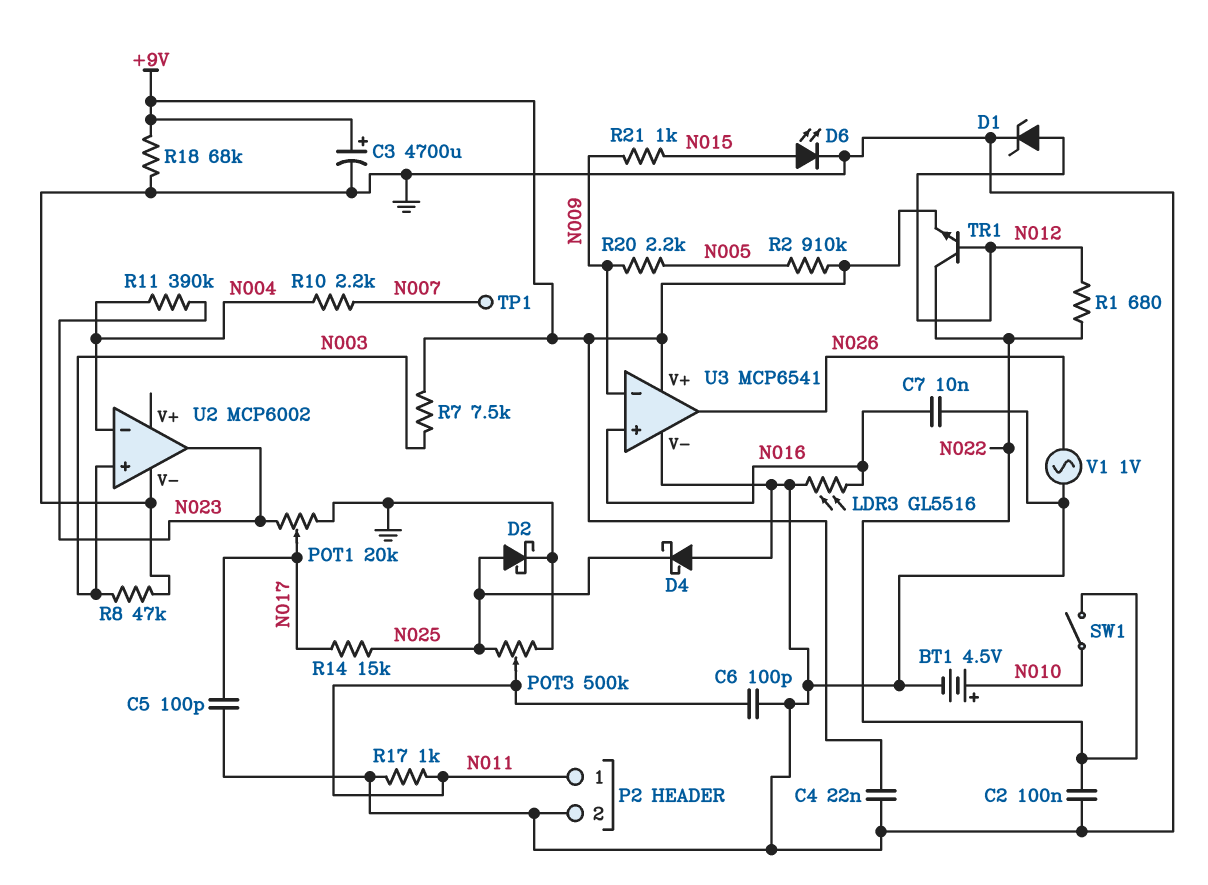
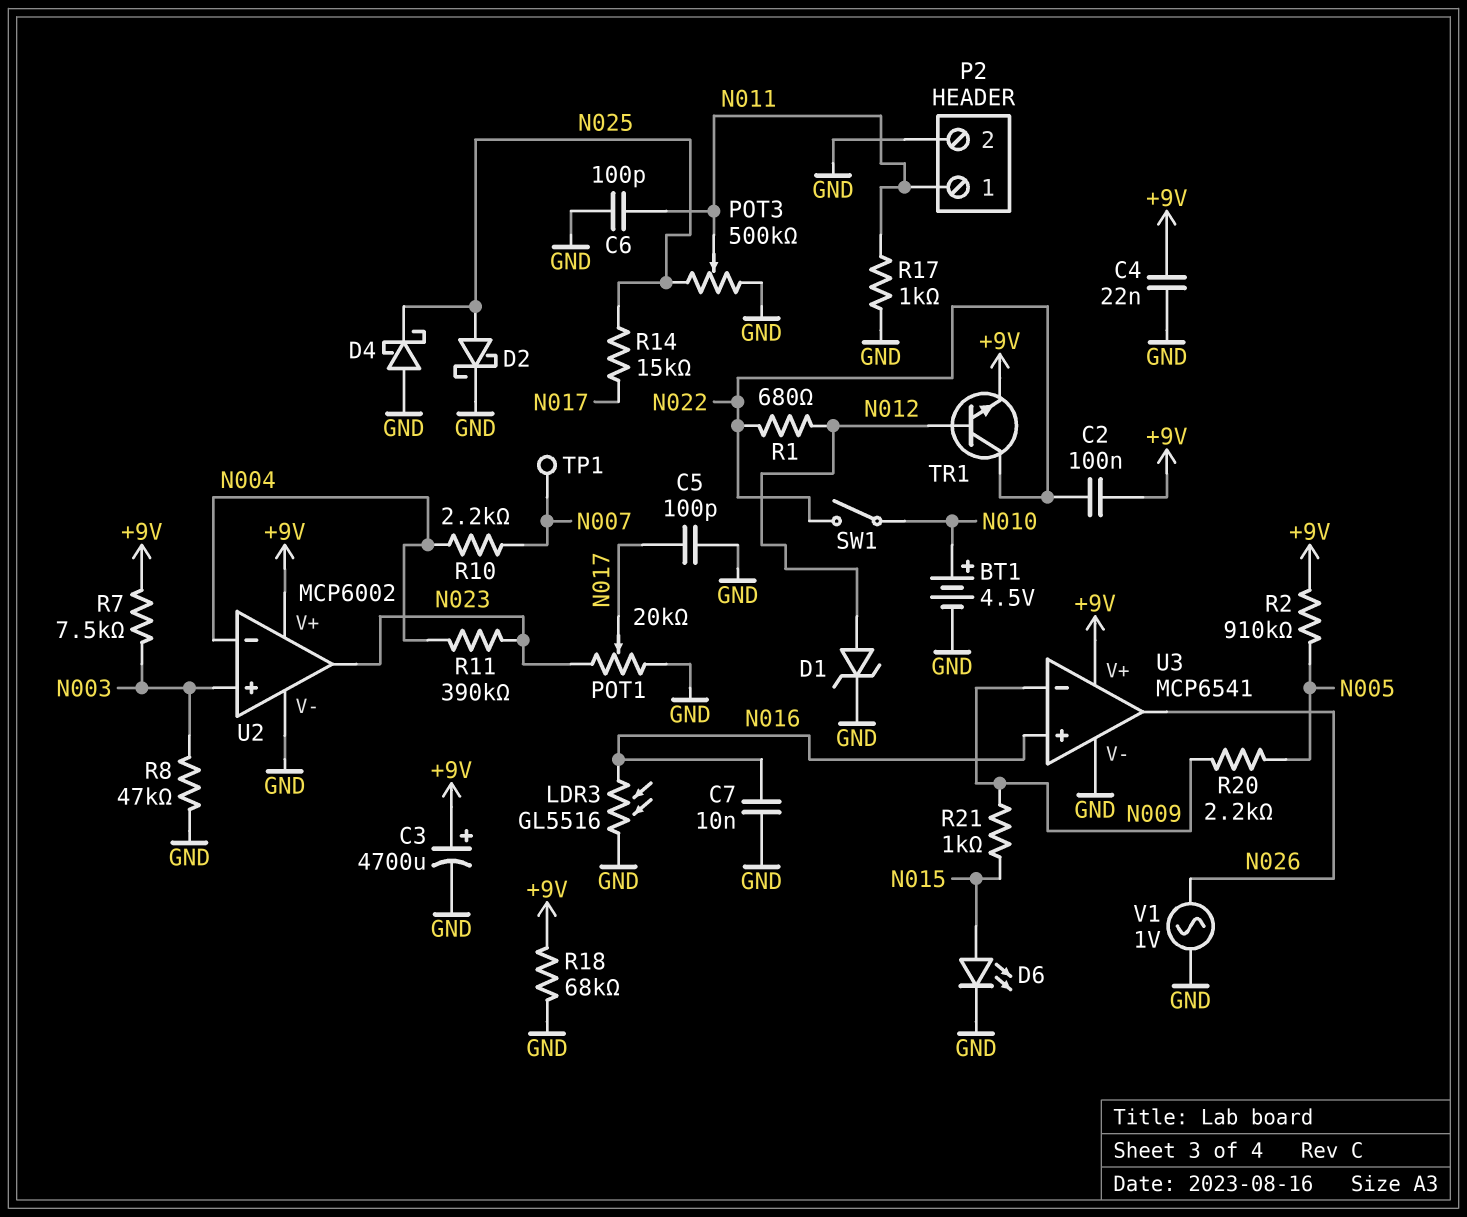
C2: 100nF (GND, N022) -> 100nF (+9V, N022)
U2 pin V+: none -> +9V

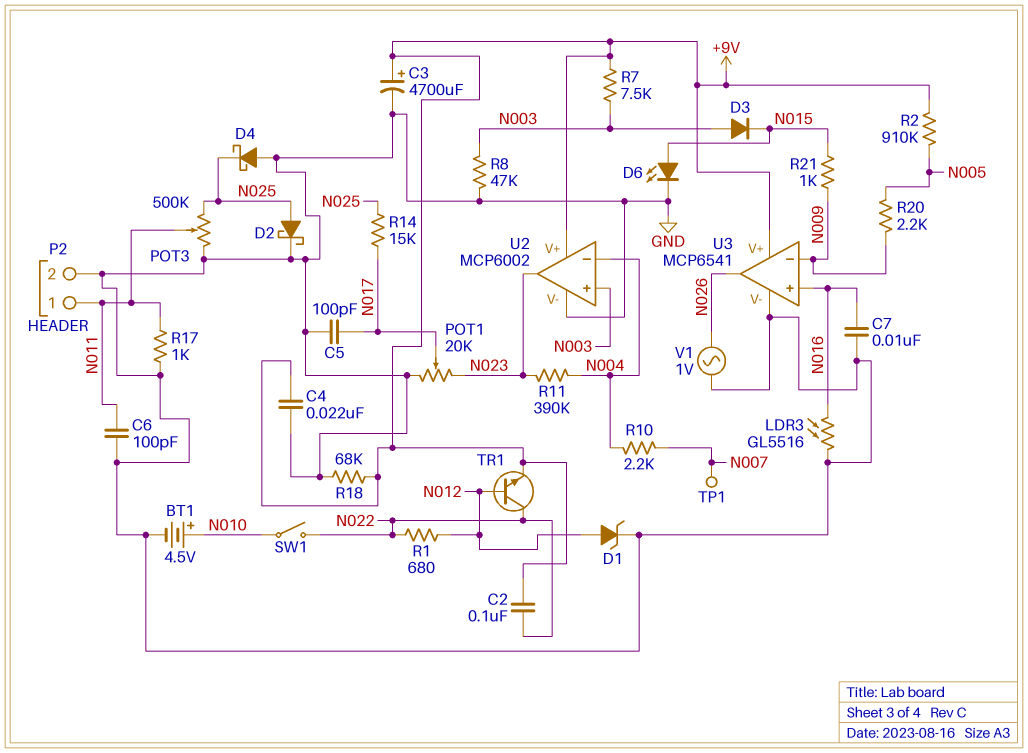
D3: none -> diode (A N003, K N015)

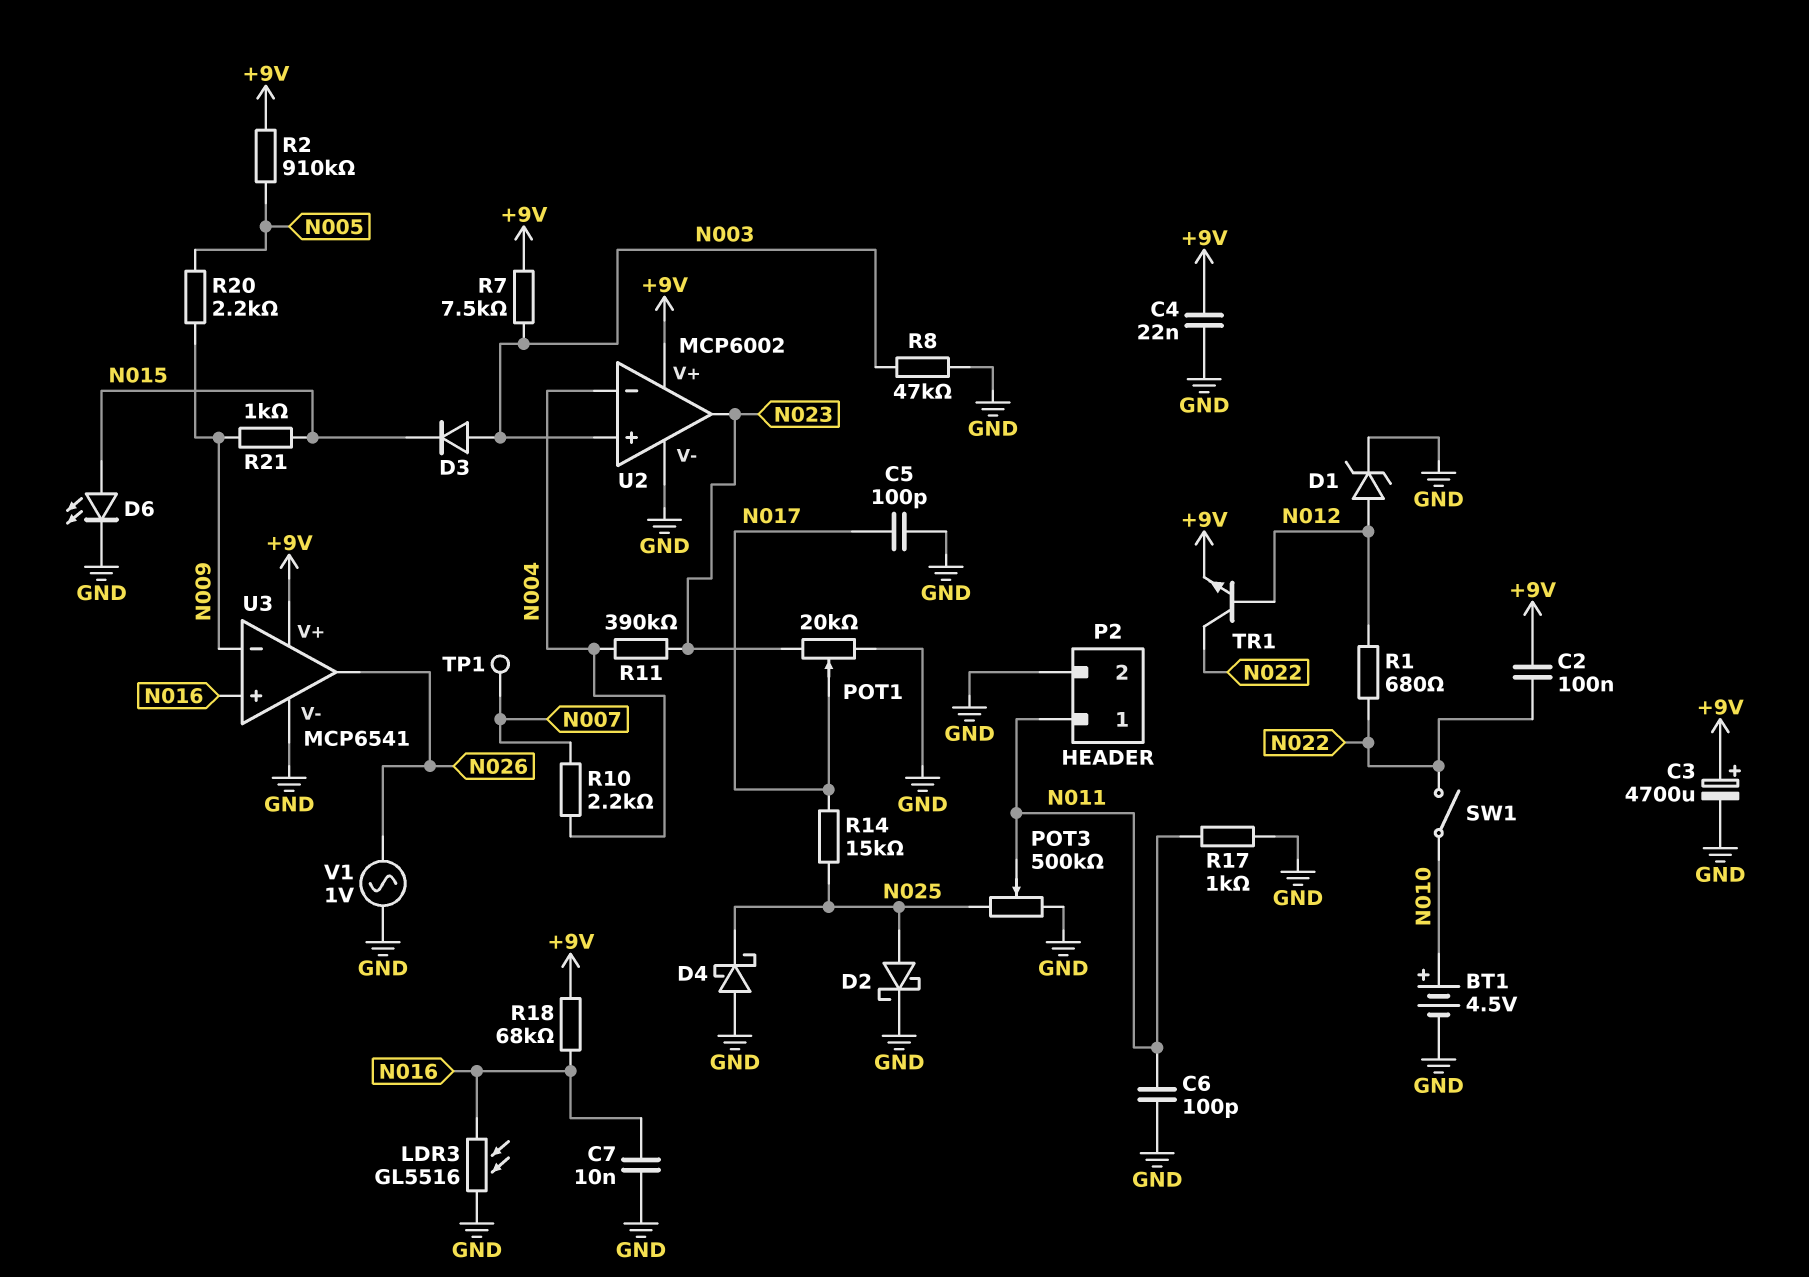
R18: 68k (+9V, GND) -> 68k (+9V, N016)

